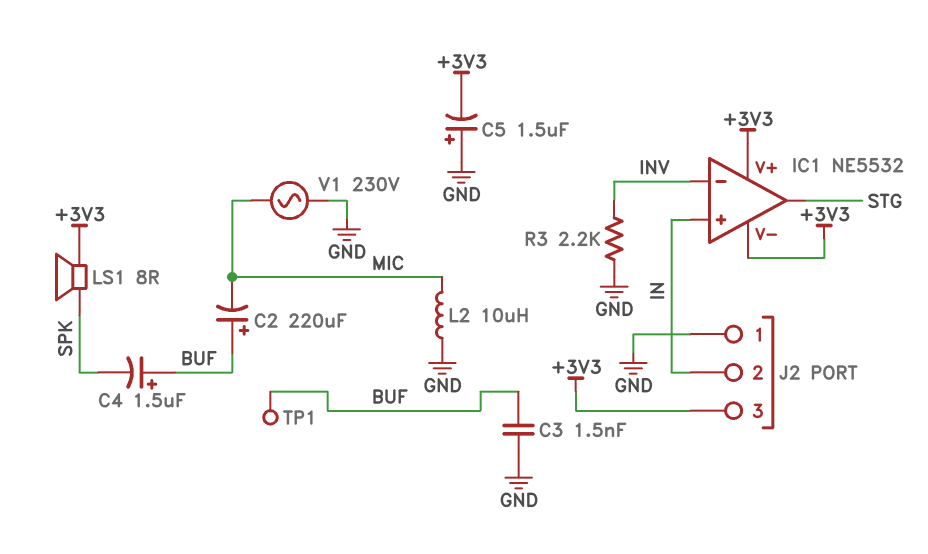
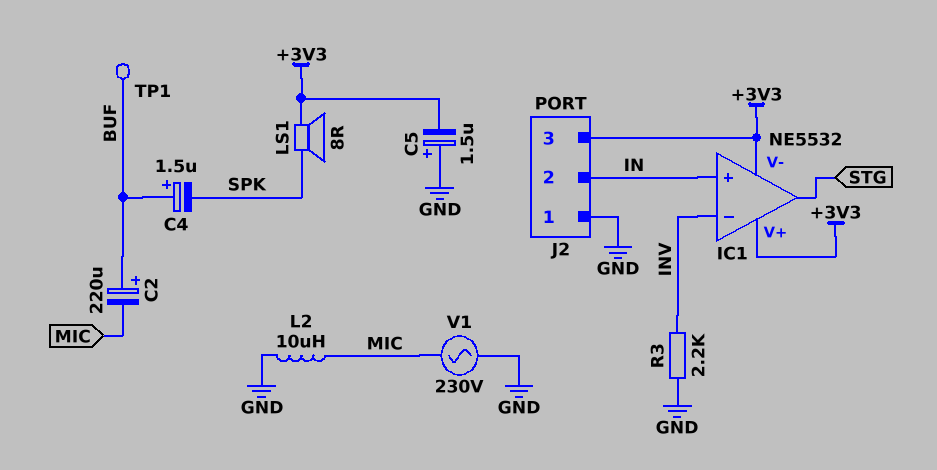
C3: 1.5nF (BUF, GND) -> none

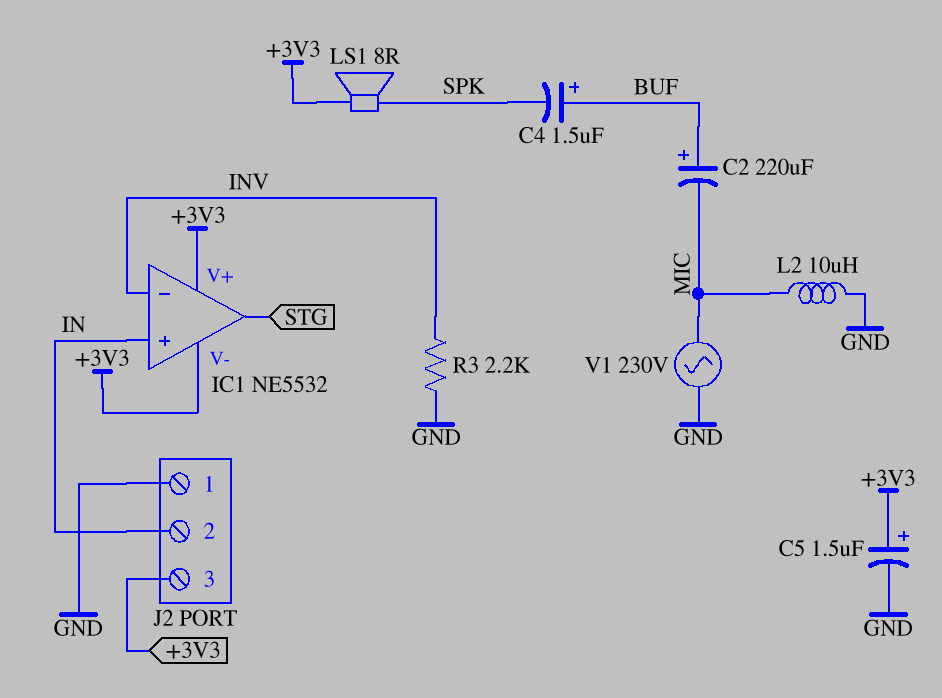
C5: 1.5uF (plus GND, minus +3V3) -> 1.5uF (plus +3V3, minus GND)
TP1: test point (BUF) -> none

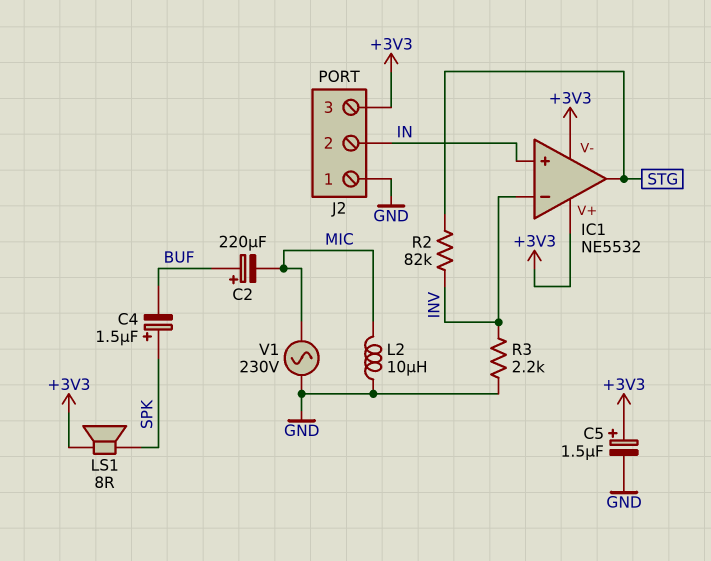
C4: 1.5uF (plus BUF, minus SPK) -> 1.5uF (plus SPK, minus BUF)
R2: none -> 82k (INV, STG)

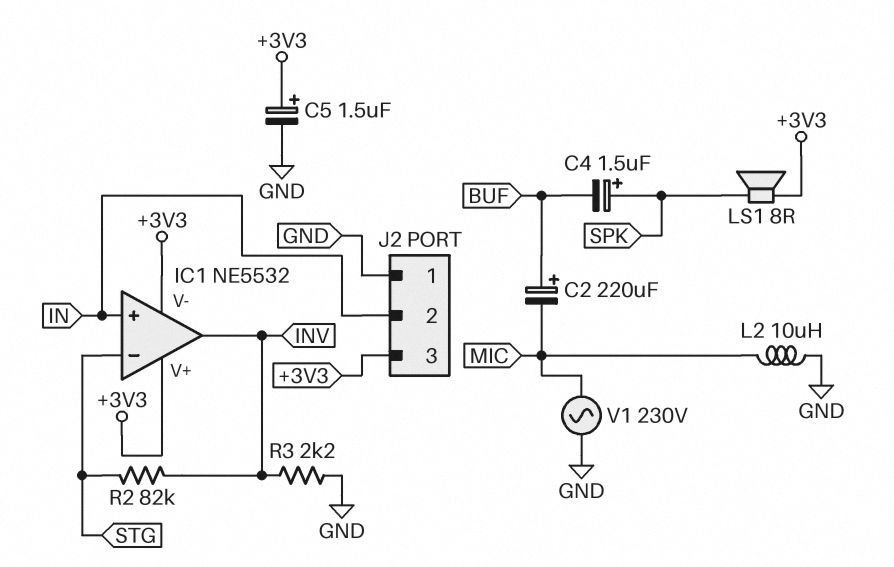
IC1 pin in-: INV -> STG
IC1 pin out: STG -> INV

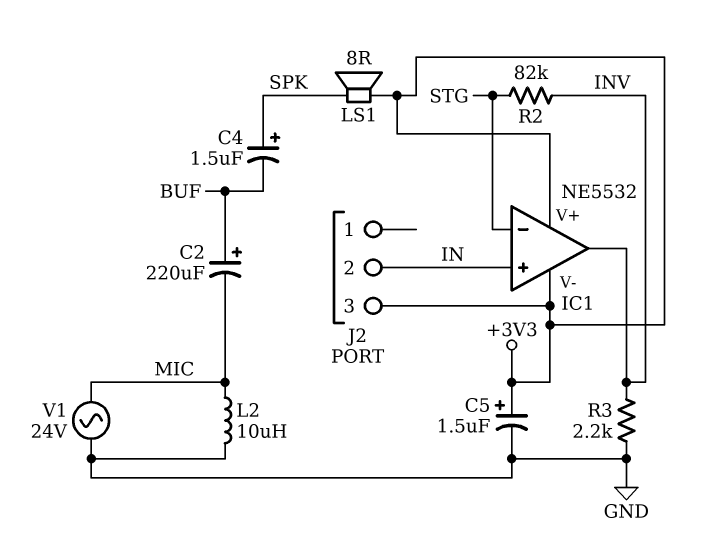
J2 pin 1: GND -> none
V1: AC 230V (GND, MIC) -> AC 24V (GND, MIC)

